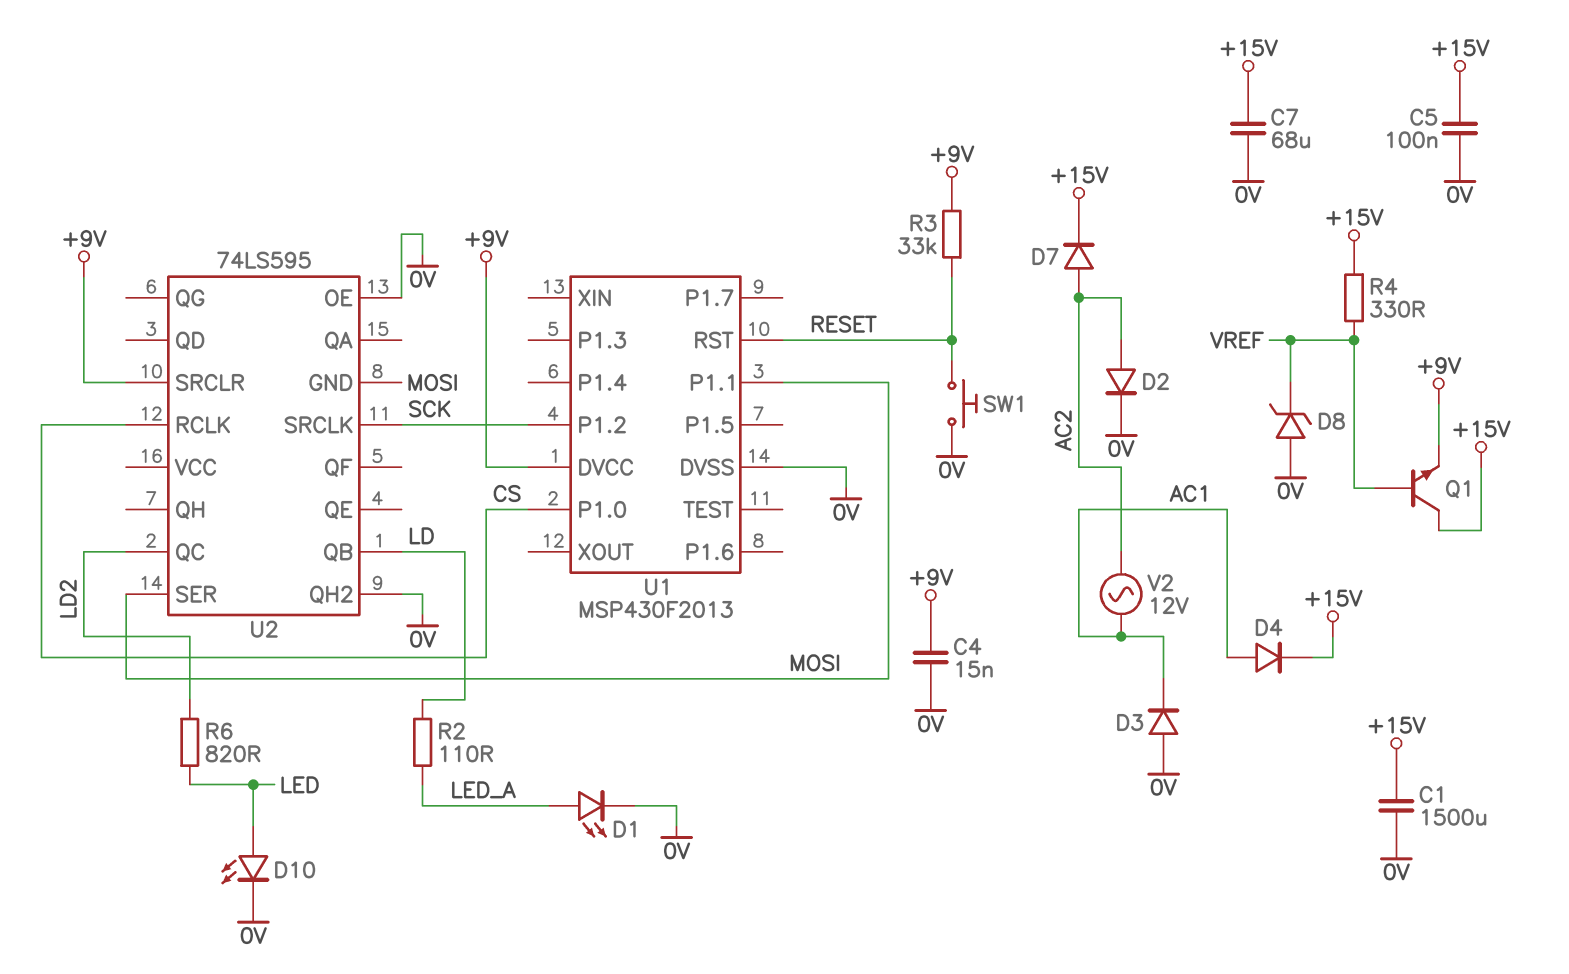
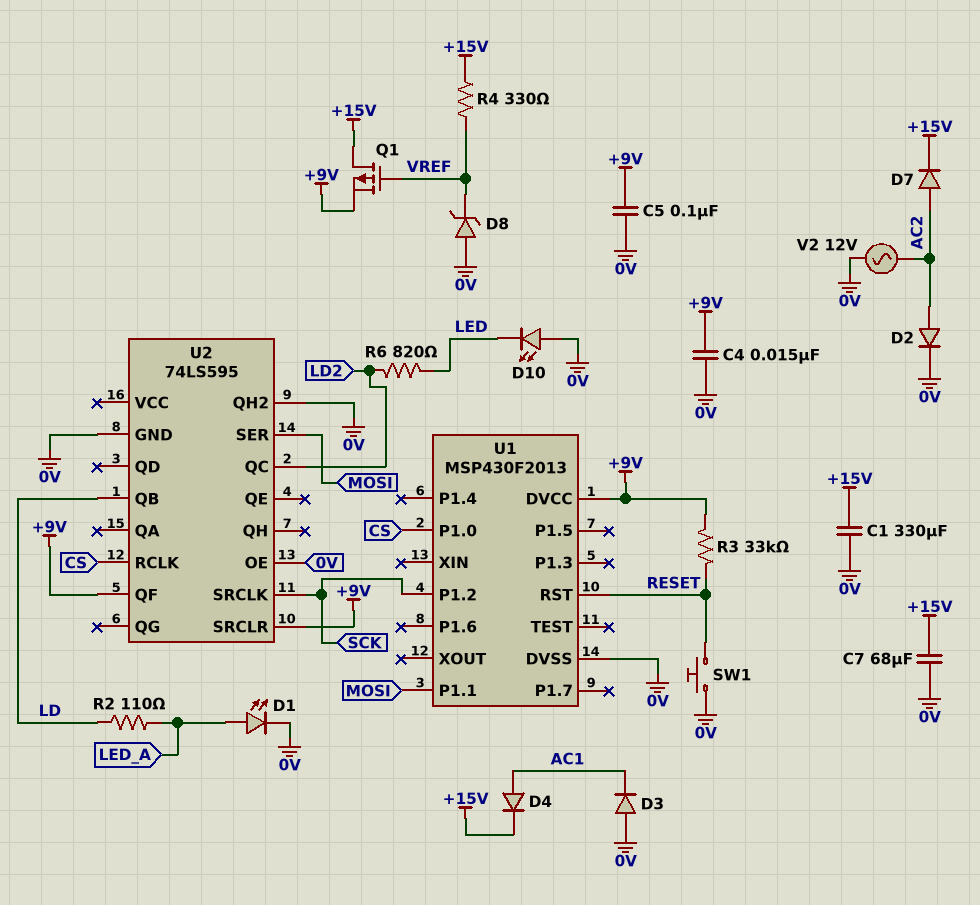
C1: 1500uF (+15V, 0V) -> 330uF (+15V, 0V)
C5: 100nF (+15V, 0V) -> 100nF (+9V, 0V)
D10: LED (A LED, K 0V) -> LED (A 0V, K LED)
Q1: NPN (B VREF, C +15V, E +9V) -> PMOS (G VREF, D +15V, S +9V)
U2 pin GND: MOSI -> 0V
U2 pin QF: none -> +9V
V2: AC 12V (AC1, AC2) -> AC 12V (0V, AC2)

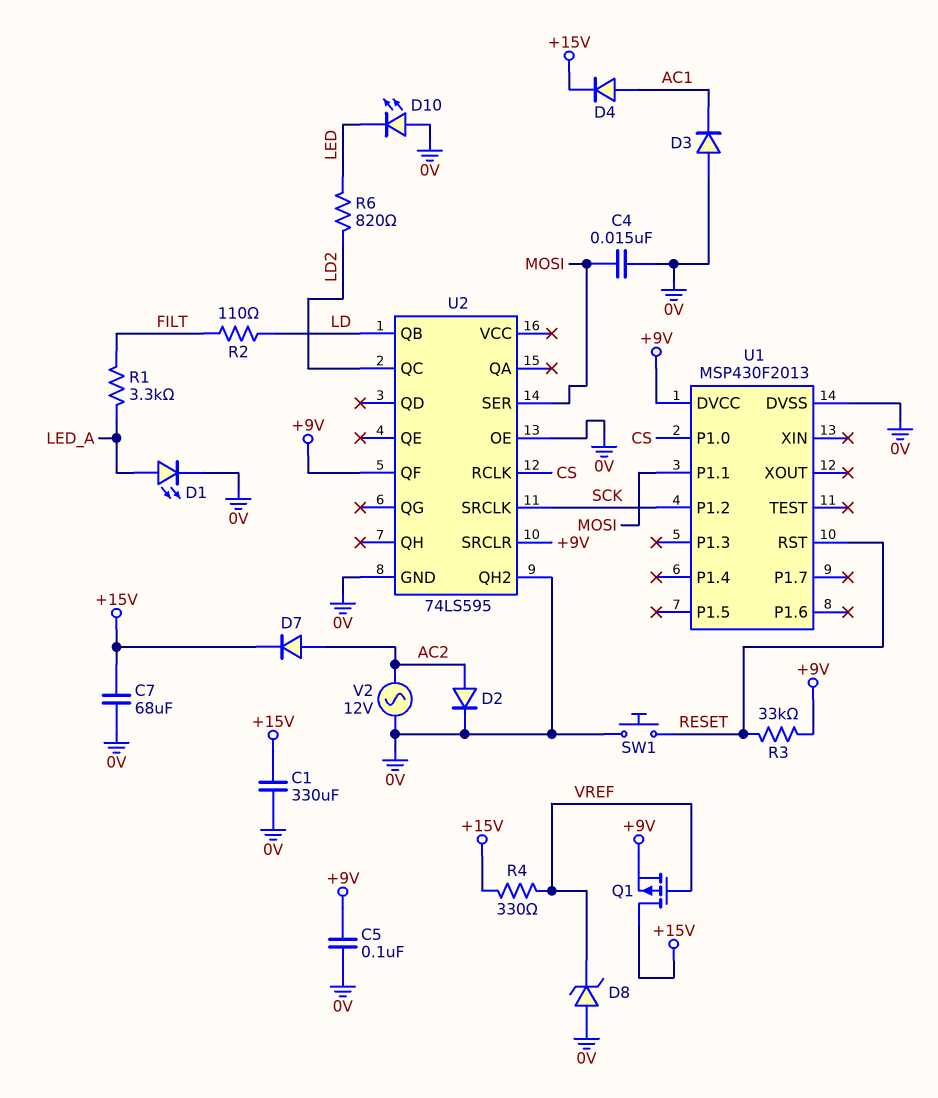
C4: 15nF (+9V, 0V) -> 15nF (0V, MOSI)
R1: none -> 3.3k (FILT, LED_A)
R2: 110 (LD, LED_A) -> 110 (FILT, LD)

